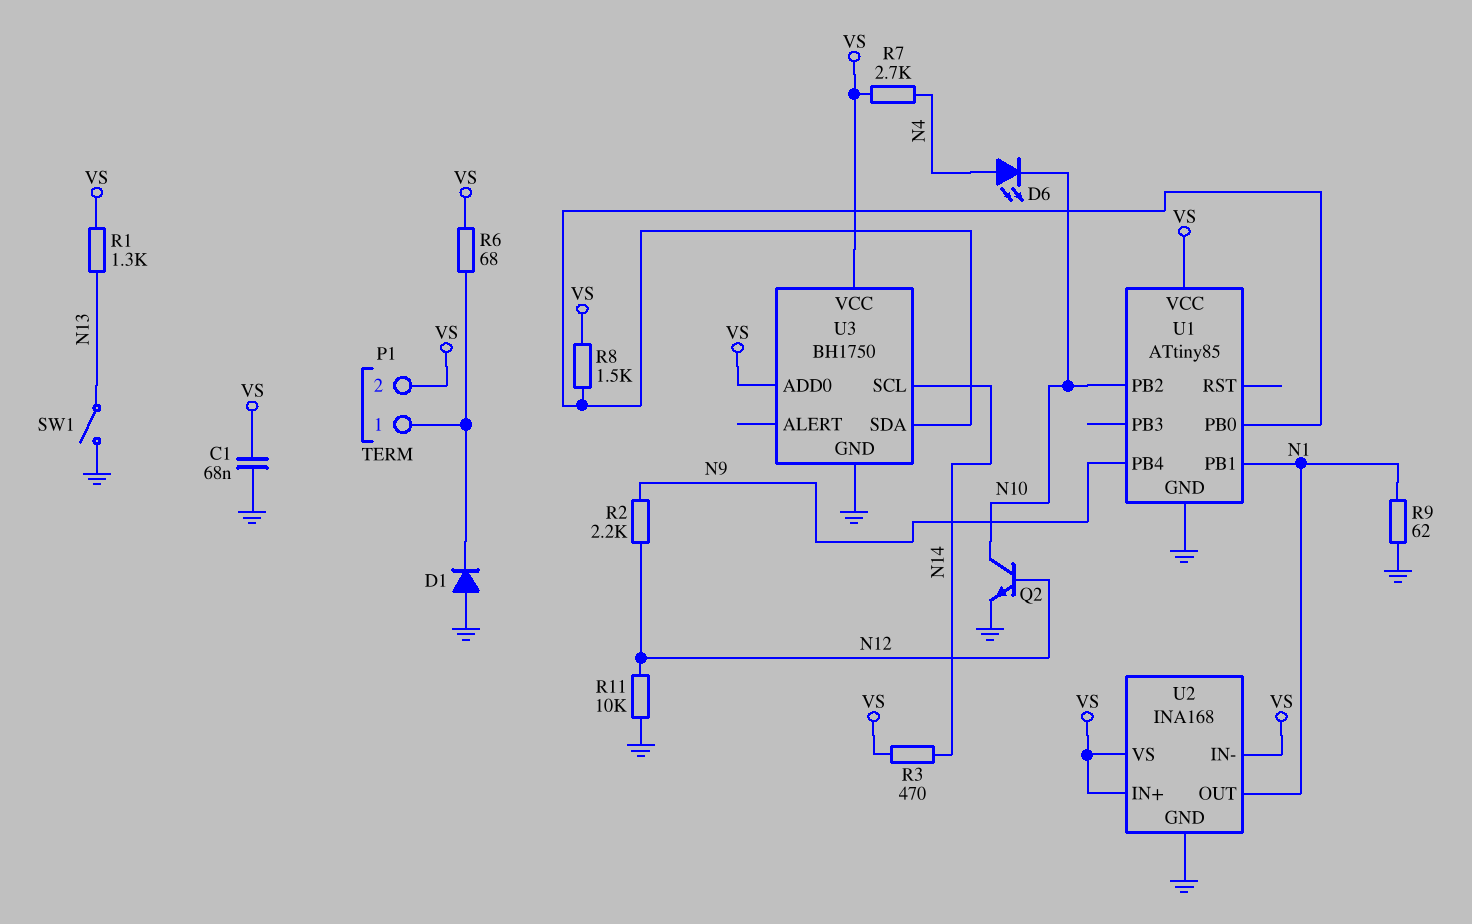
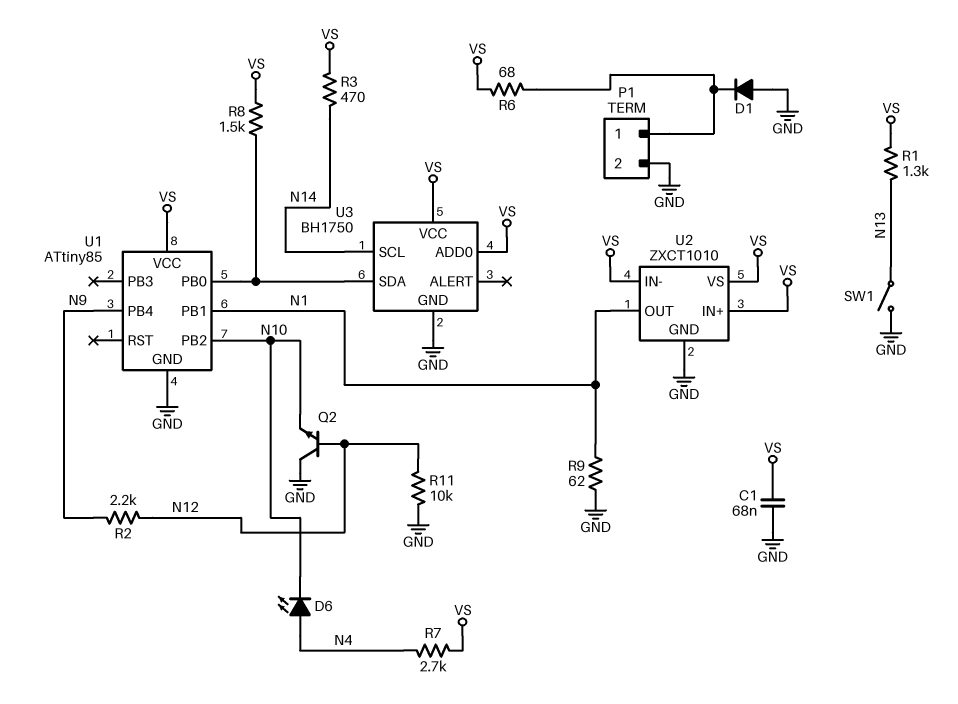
P1 pin 2: VS -> GND
Q2: NPN (B N12, C N10, E GND) -> NPN (B N12, C GND, E N10)
U2: INA168 -> ZXCT1010

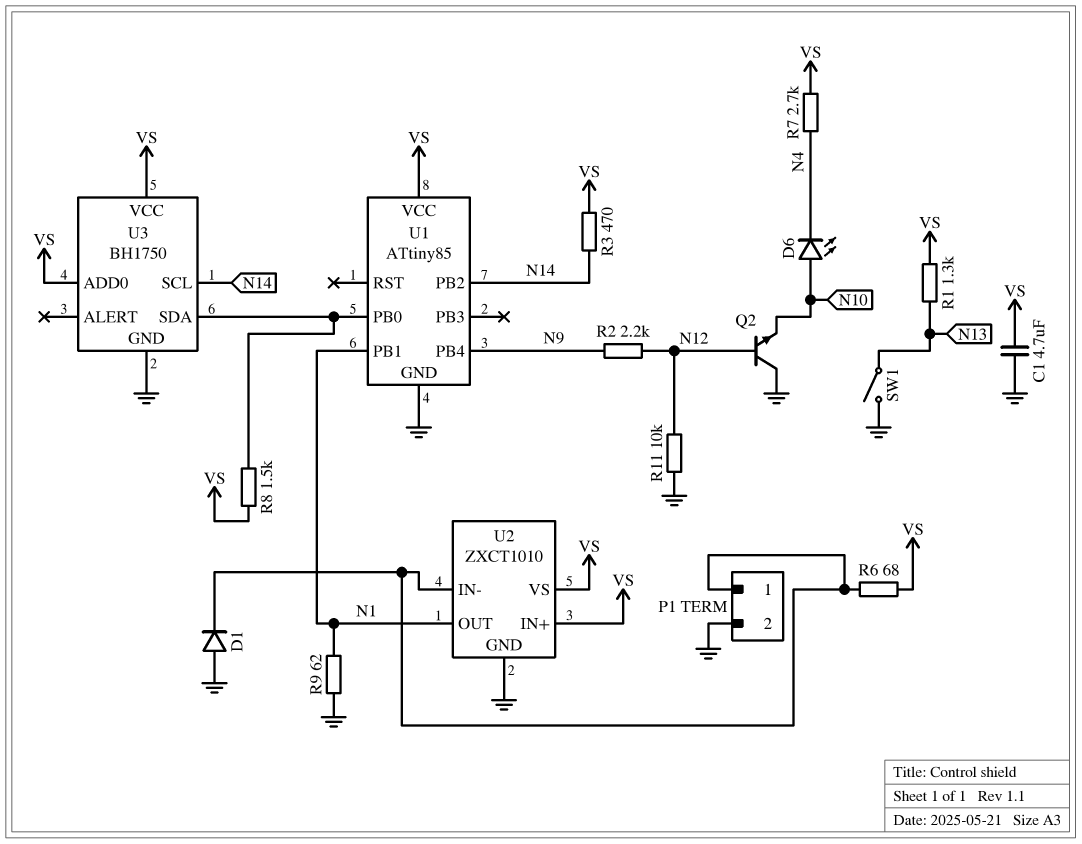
C1: 68nF (GND, VS) -> 4.7uF (GND, VS)
D6: LED (A N4, K N10) -> LED (A N10, K N4)
U1 pin PB2: N10 -> N14
U2 pin IN-: VS -> P1/1

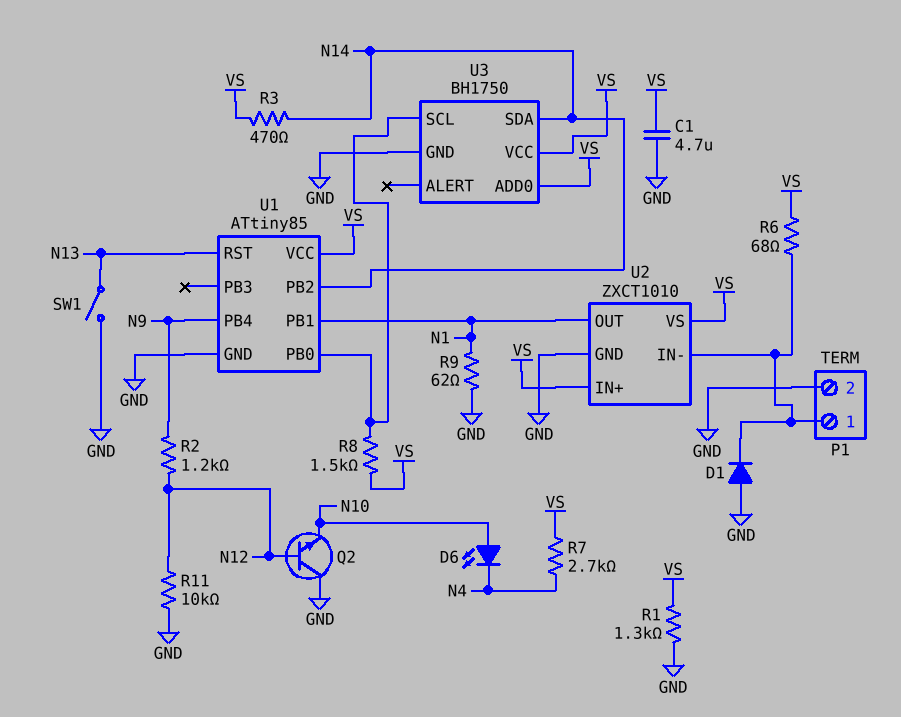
R1: 1.3k (N13, VS) -> 1.3k (GND, VS)
R2: 2.2k (N9, N12) -> 1.2k (N9, N12)
U1 pin RST: none -> N13
U3 pin SCL: N14 -> U1/PB0
U3 pin SDA: U1/PB0 -> N14

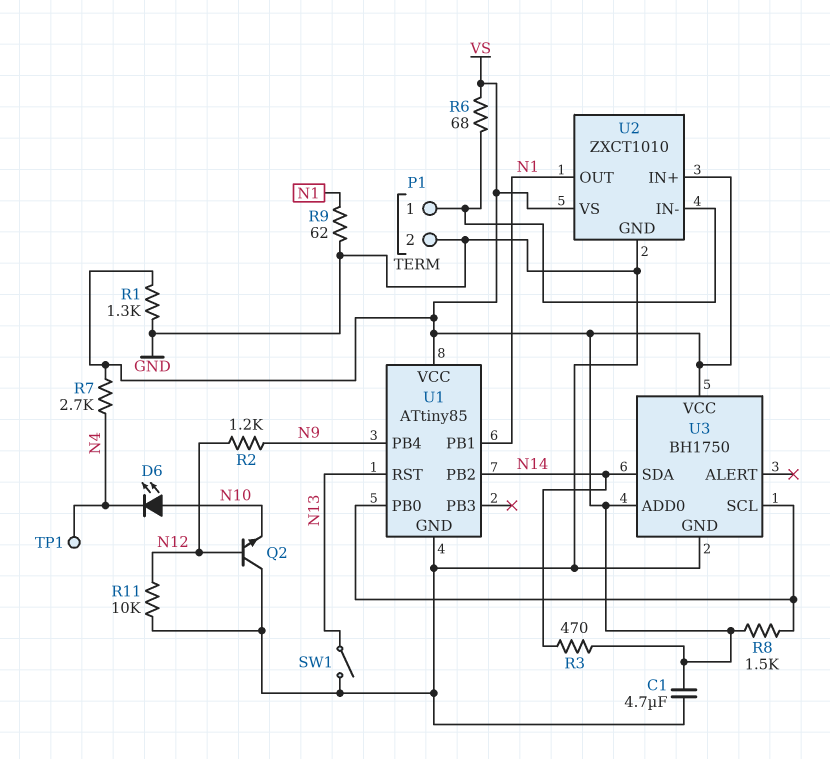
D1: diode (A GND, K P1/1) -> none
TP1: none -> test point (N4)

